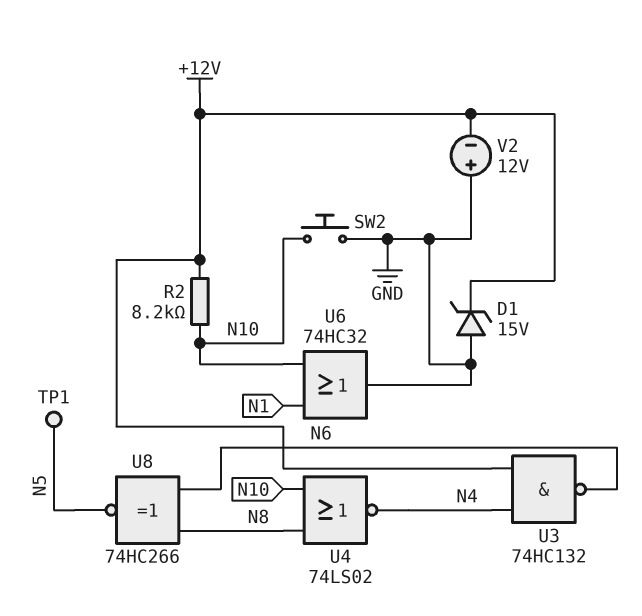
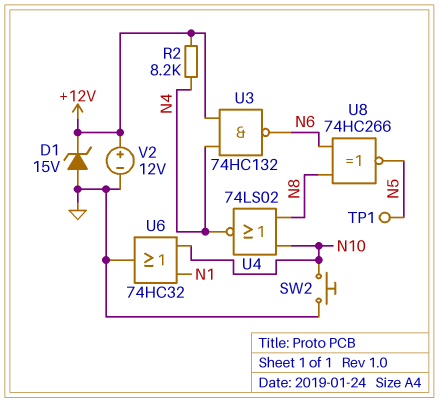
R2: 8.2k (+12V, N10) -> 8.2k (+12V, N4)
V2: 12V (plus GND, minus +12V) -> 12V (plus +12V, minus GND)

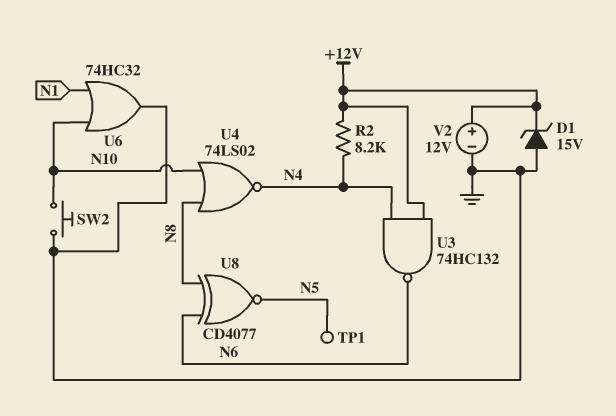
U8: XNOR 74HC266 (in N6, in N8, out N5) -> XNOR CD4077 (in N6, in N8, out N5)

